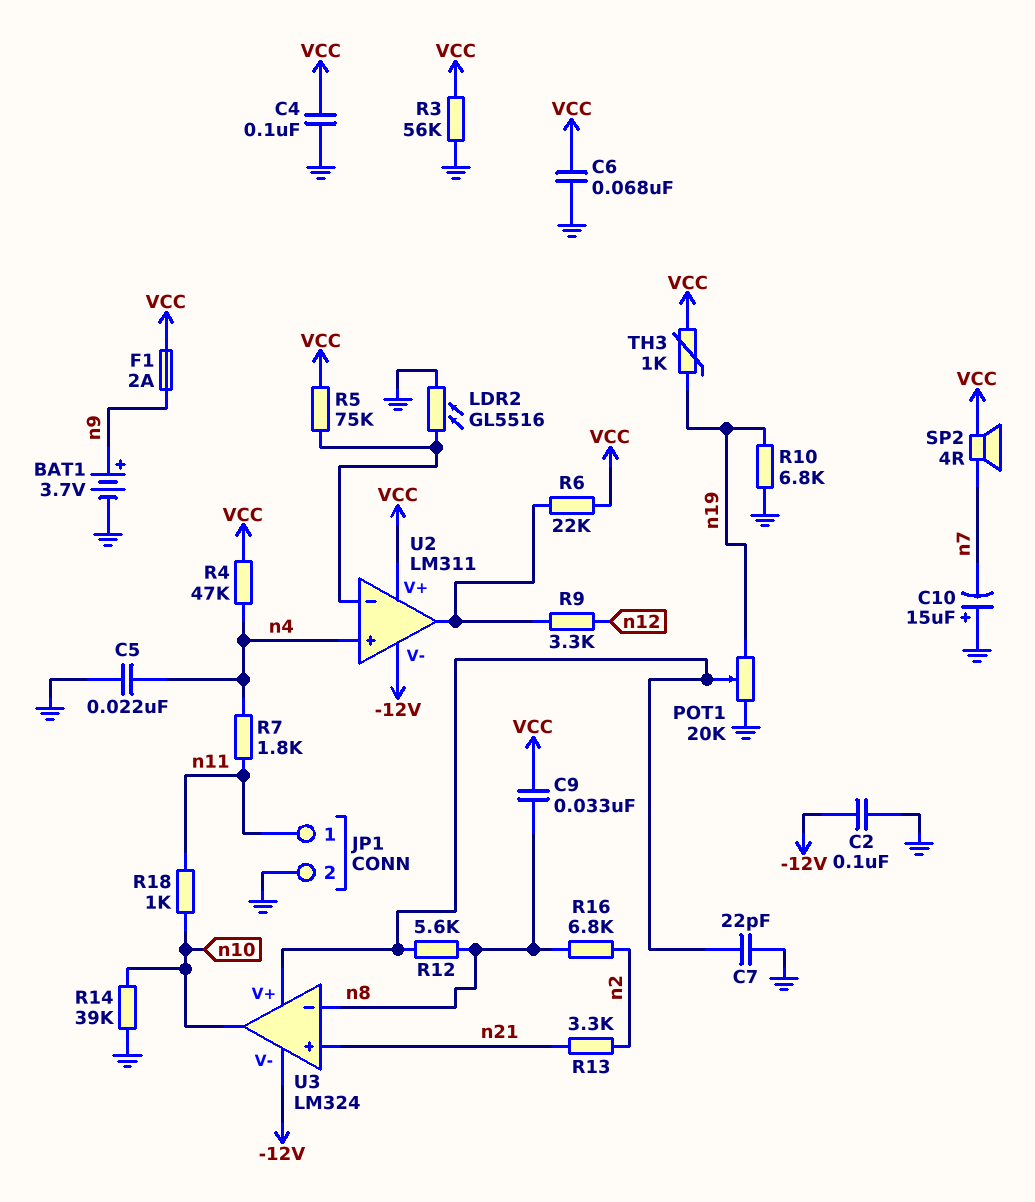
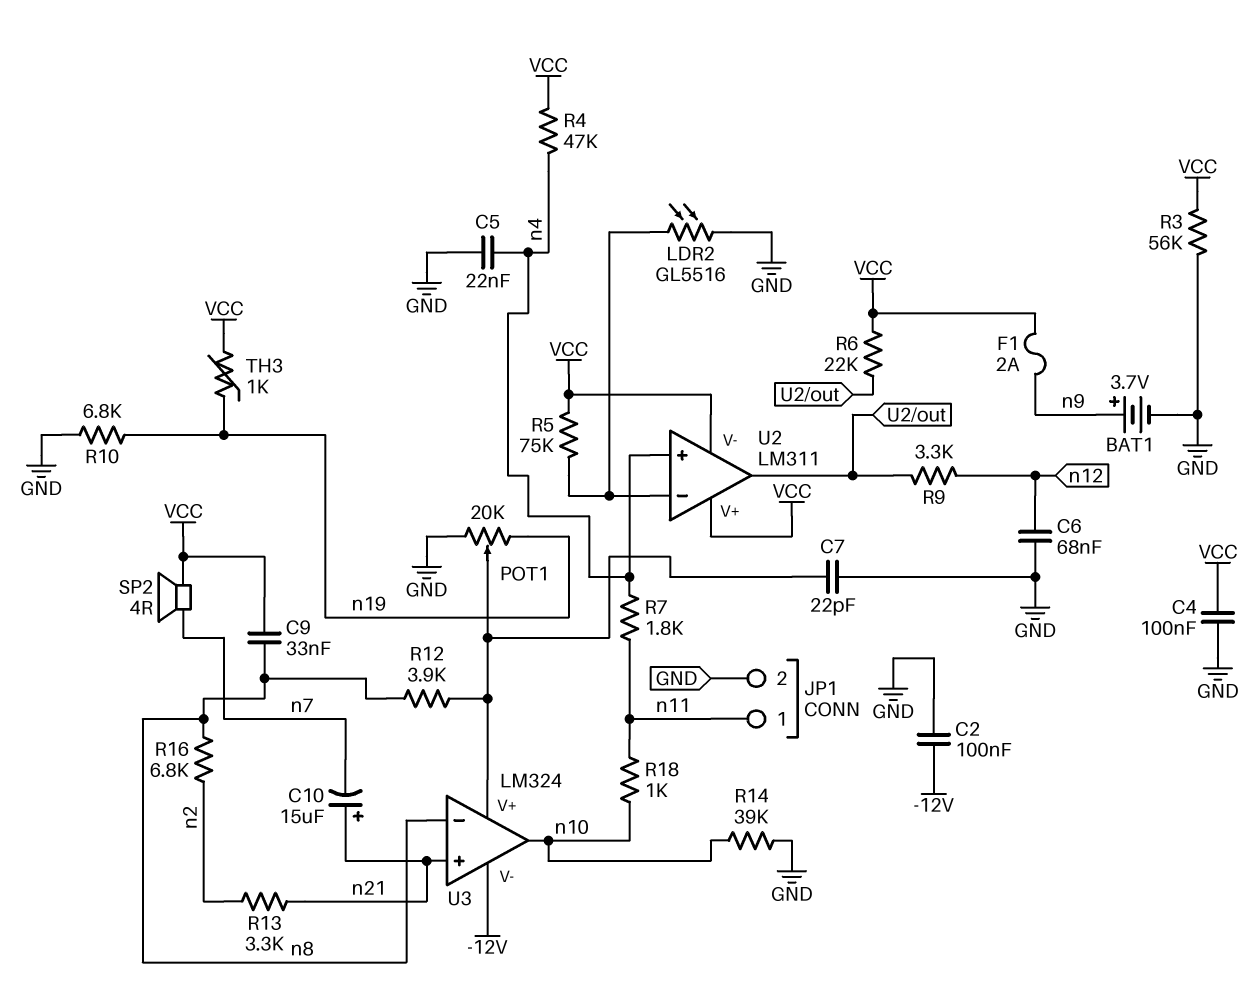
C6: 68nF (GND, VCC) -> 68nF (GND, n12)
C10: 15uF (plus GND, minus n7) -> 15uF (plus n21, minus n7)
R12: 5.6k (U3/V+, n8) -> 3.9k (U3/V+, n8)
U2 pin V-: -12V -> VCC

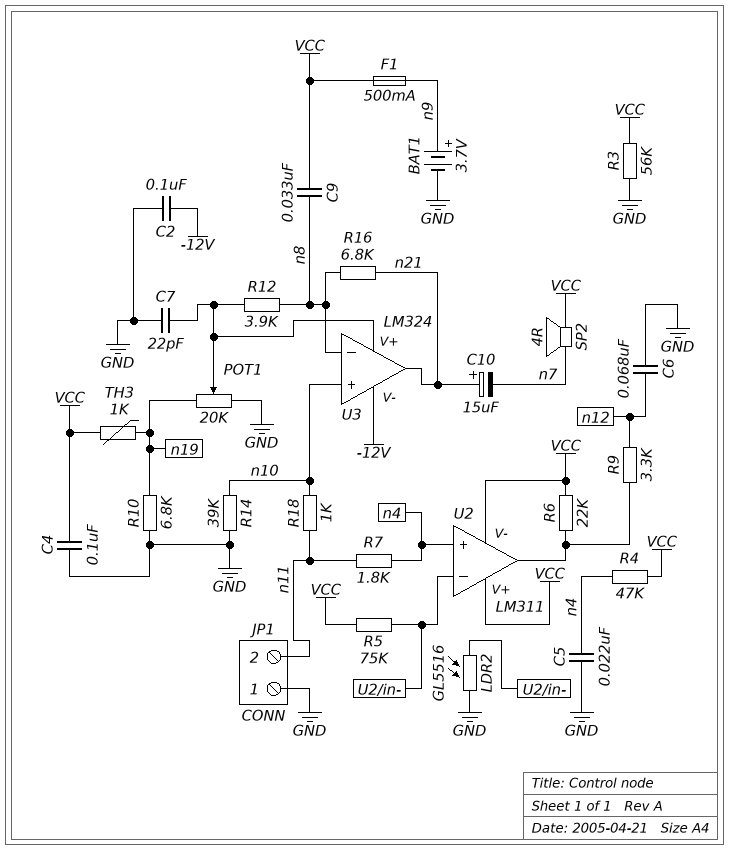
F1: 2A (VCC, n9) -> 500mA (VCC, n9)
JP1 pin 1: n11 -> GND
JP1 pin 2: GND -> n11
R13: 3.3k (n2, n21) -> none
R16: 6.8k (n2, n8) -> 6.8k (n8, n21)
U3 pin in+: n21 -> n10
U3 pin out: n10 -> n21

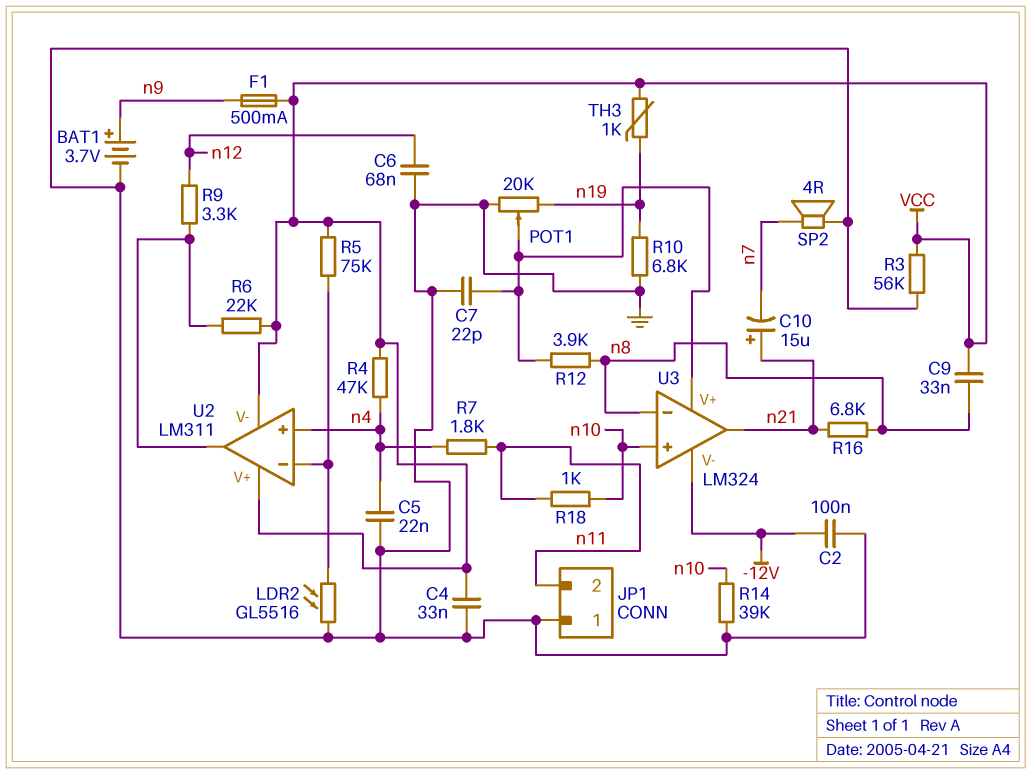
C4: 100nF (GND, VCC) -> 33nF (GND, VCC)
SP2: speaker 4R (VCC, n7) -> speaker 4R (GND, n7)

